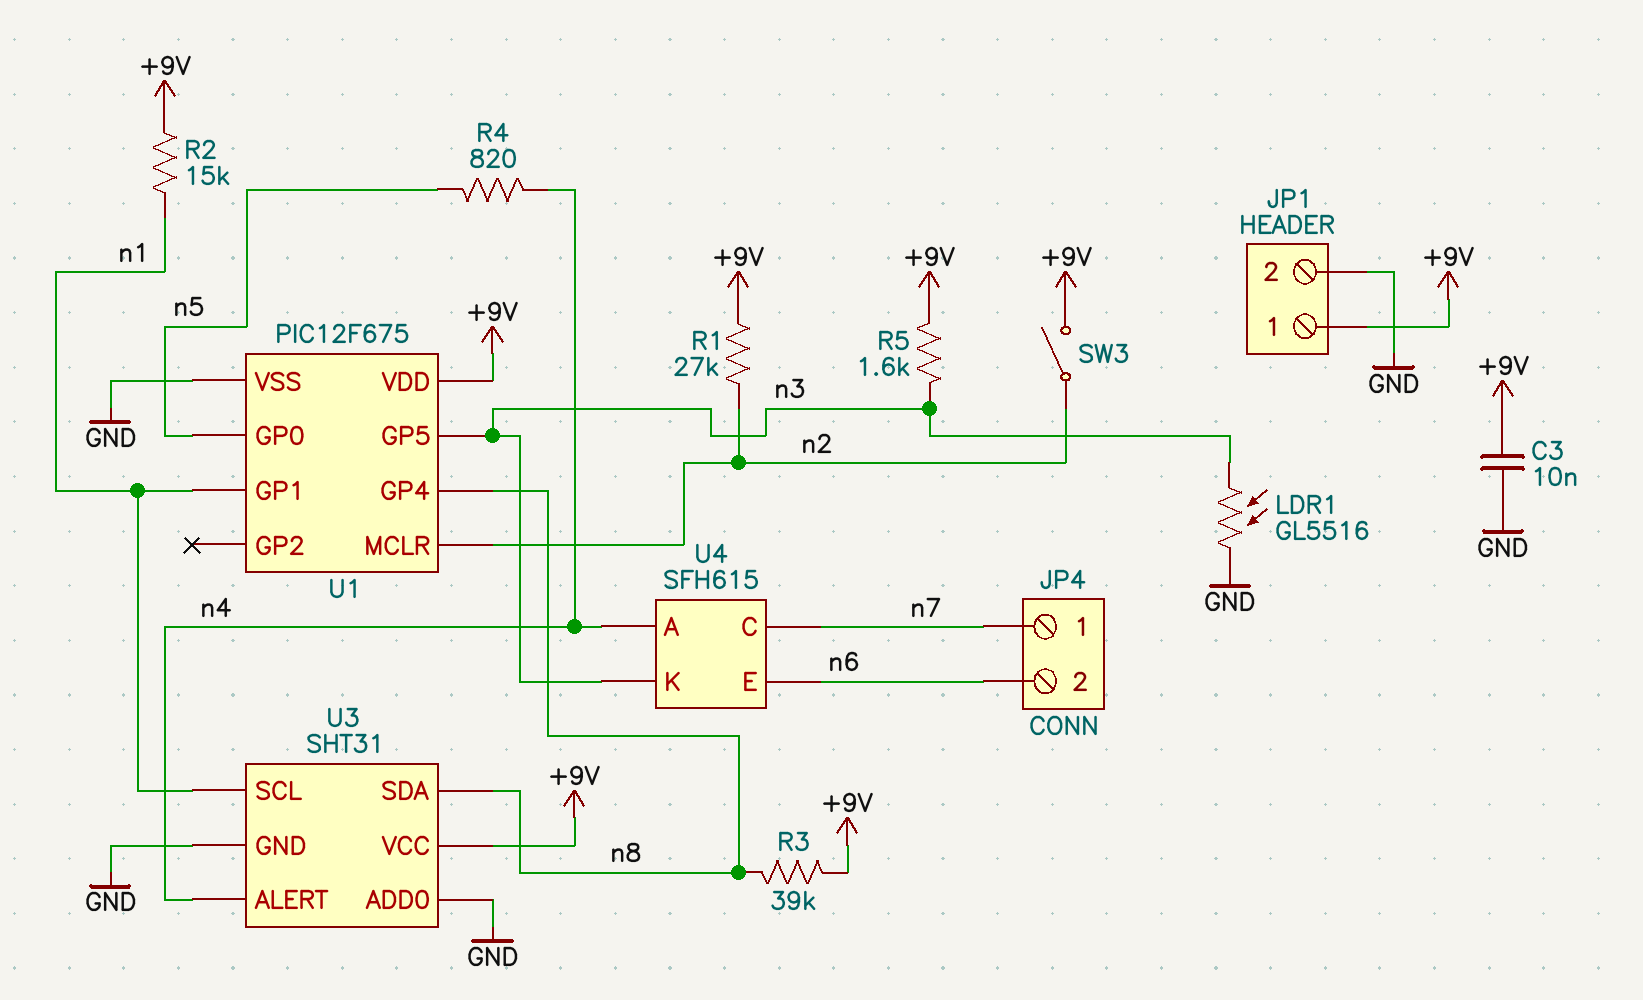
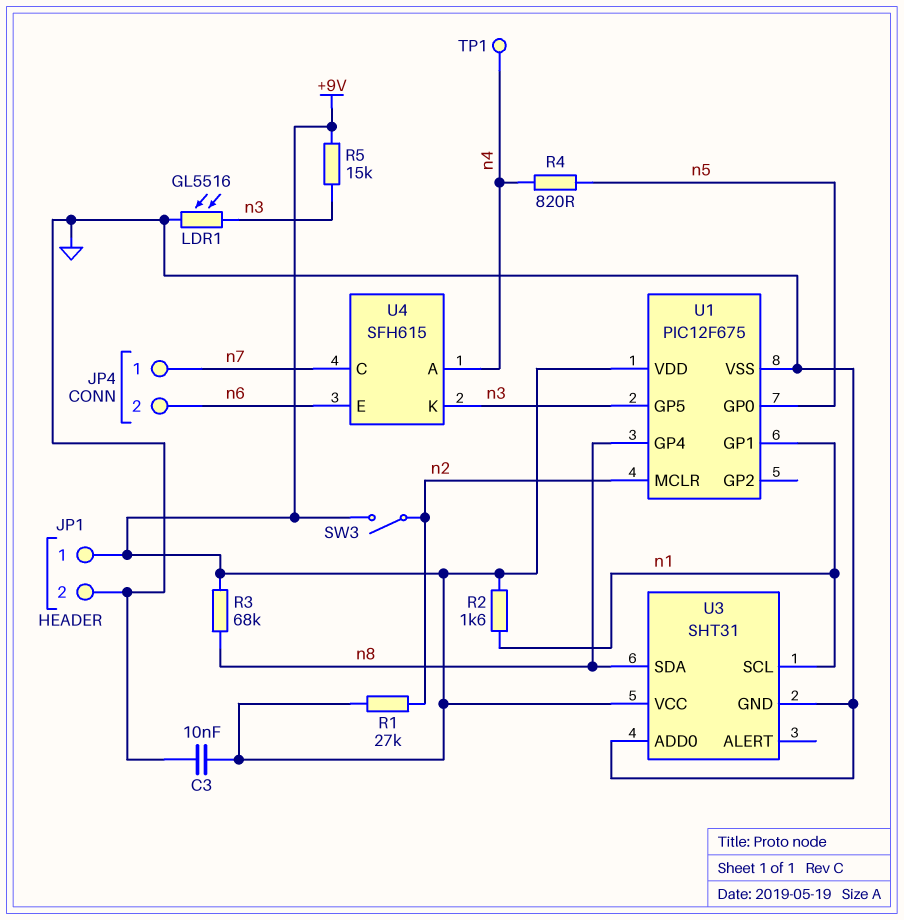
R2: 15k (+9V, n1) -> 1.6k (+9V, n1)
R3: 39k (+9V, n8) -> 68k (+9V, n8)
R5: 1.6k (+9V, n3) -> 15k (+9V, n3)
TP1: none -> test point (n4)
U3 pin ALERT: n4 -> none

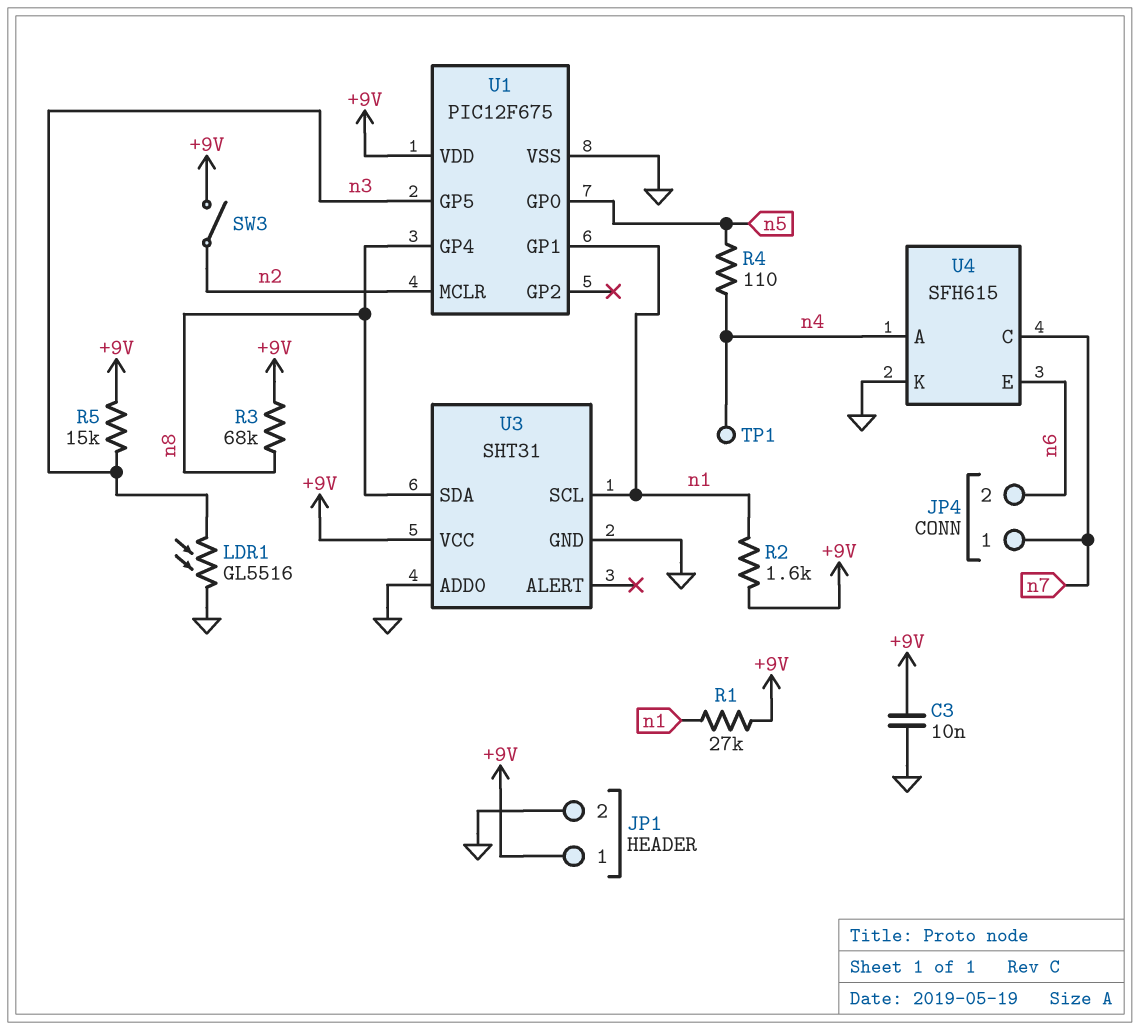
R1: 27k (+9V, n2) -> 27k (+9V, n1)
R4: 820 (n4, n5) -> 110 (n4, n5)
U4 pin K: n3 -> GND

